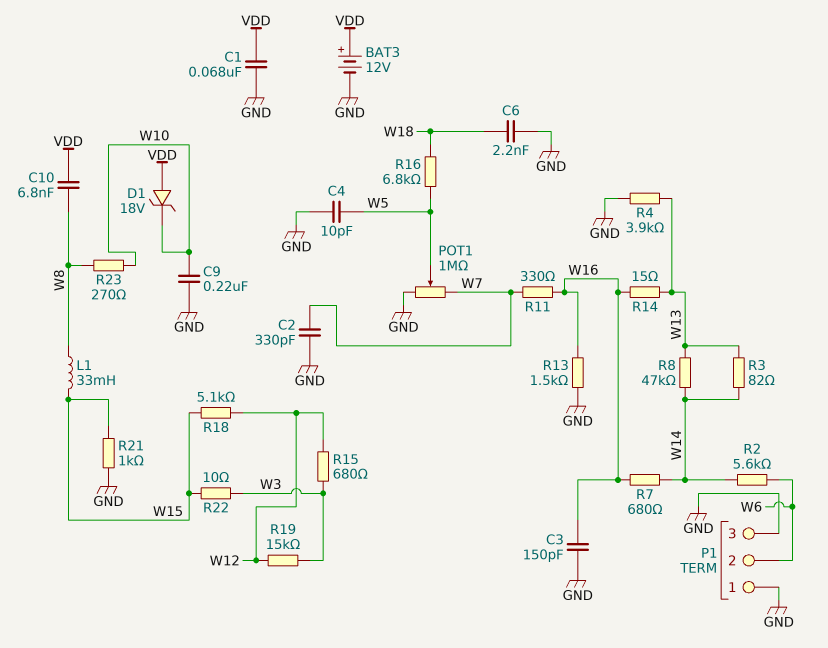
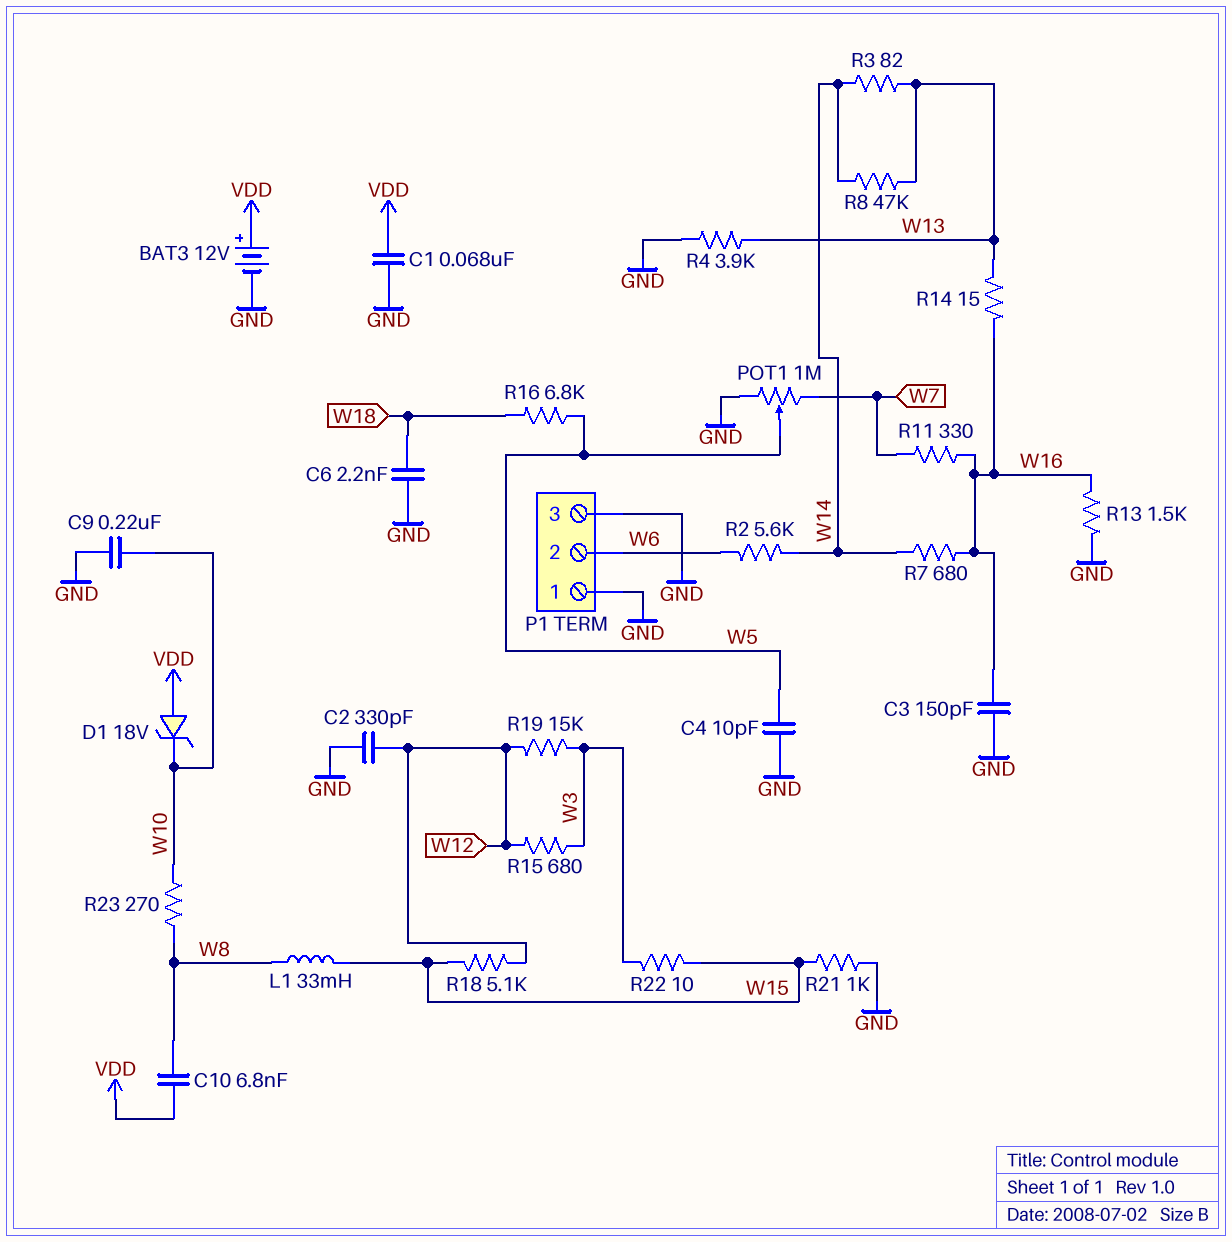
C2: 330pF (GND, W7) -> 330pF (GND, W12)

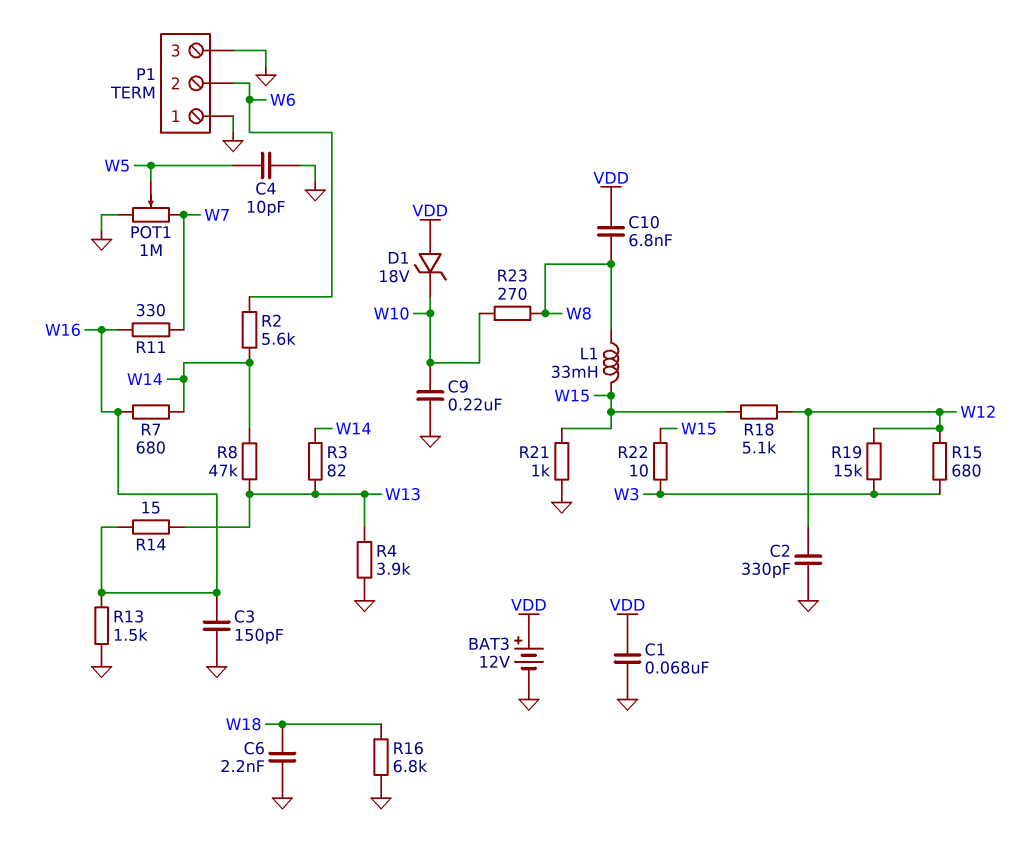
R16: 6.8k (W5, W18) -> 6.8k (GND, W18)

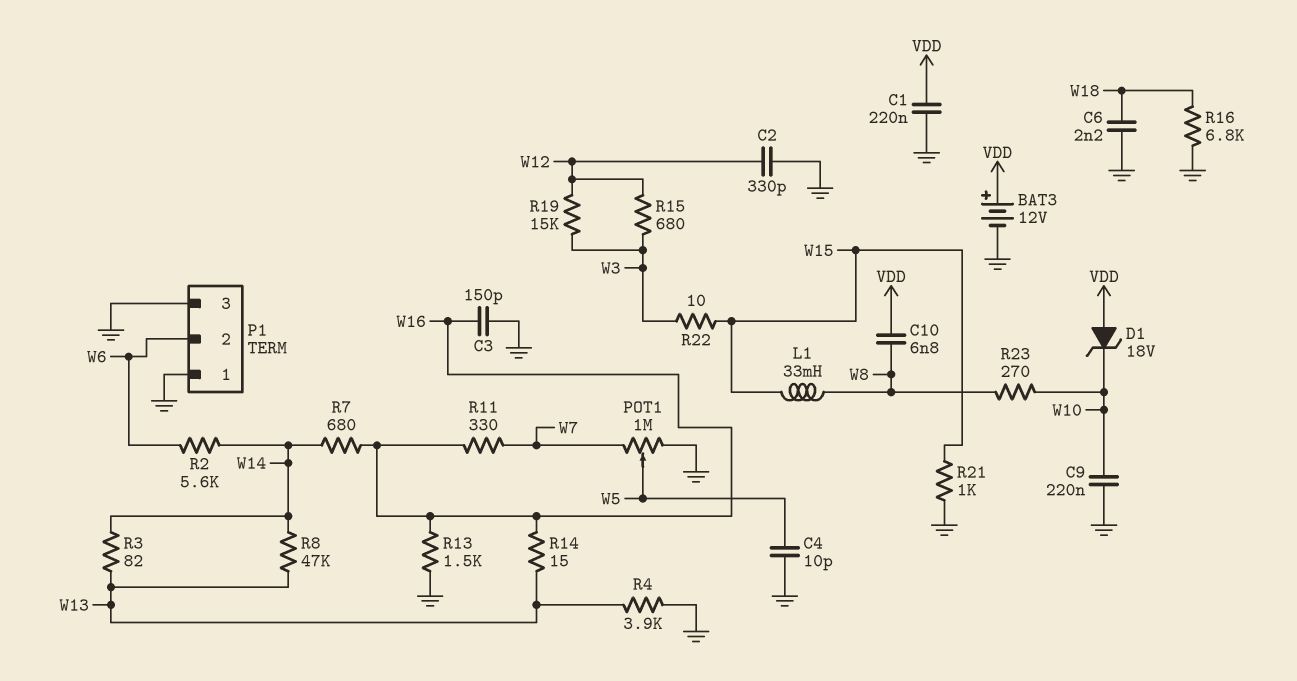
C1: 68nF (GND, VDD) -> 220nF (GND, VDD)
R18: 5.1k (W12, W15) -> none

